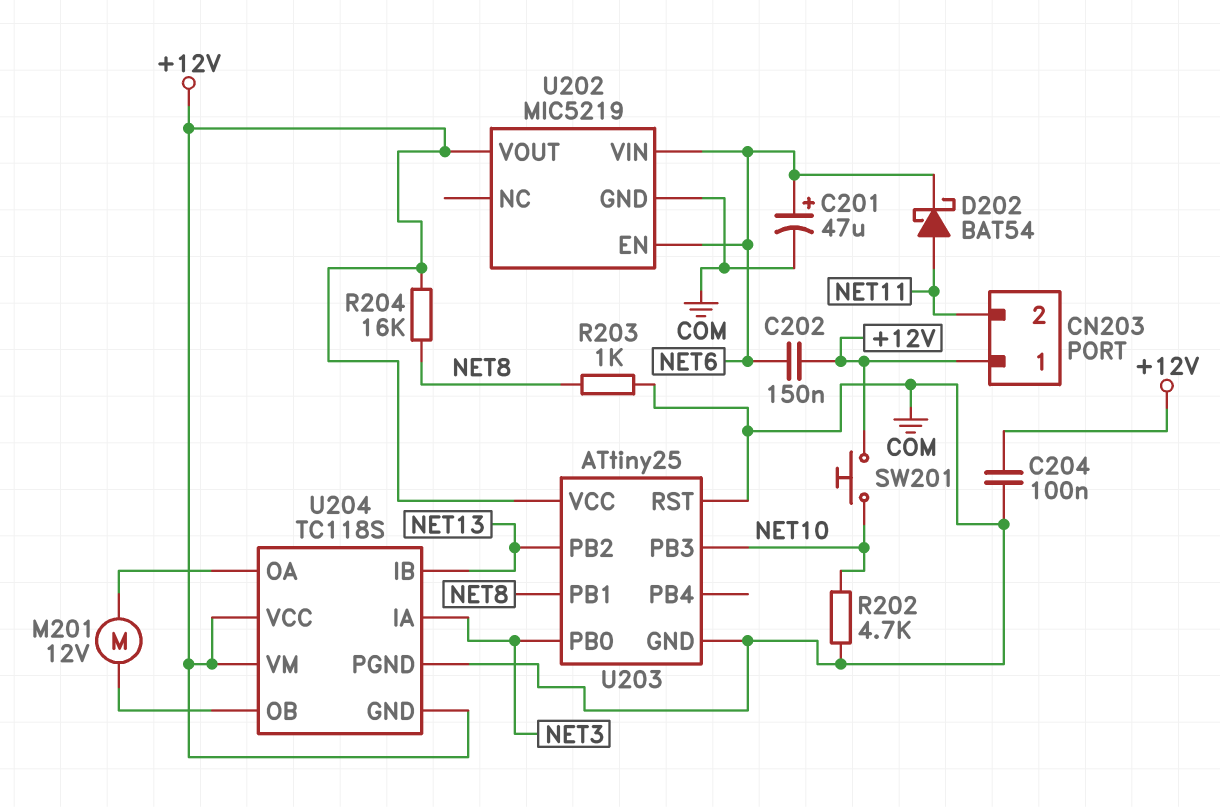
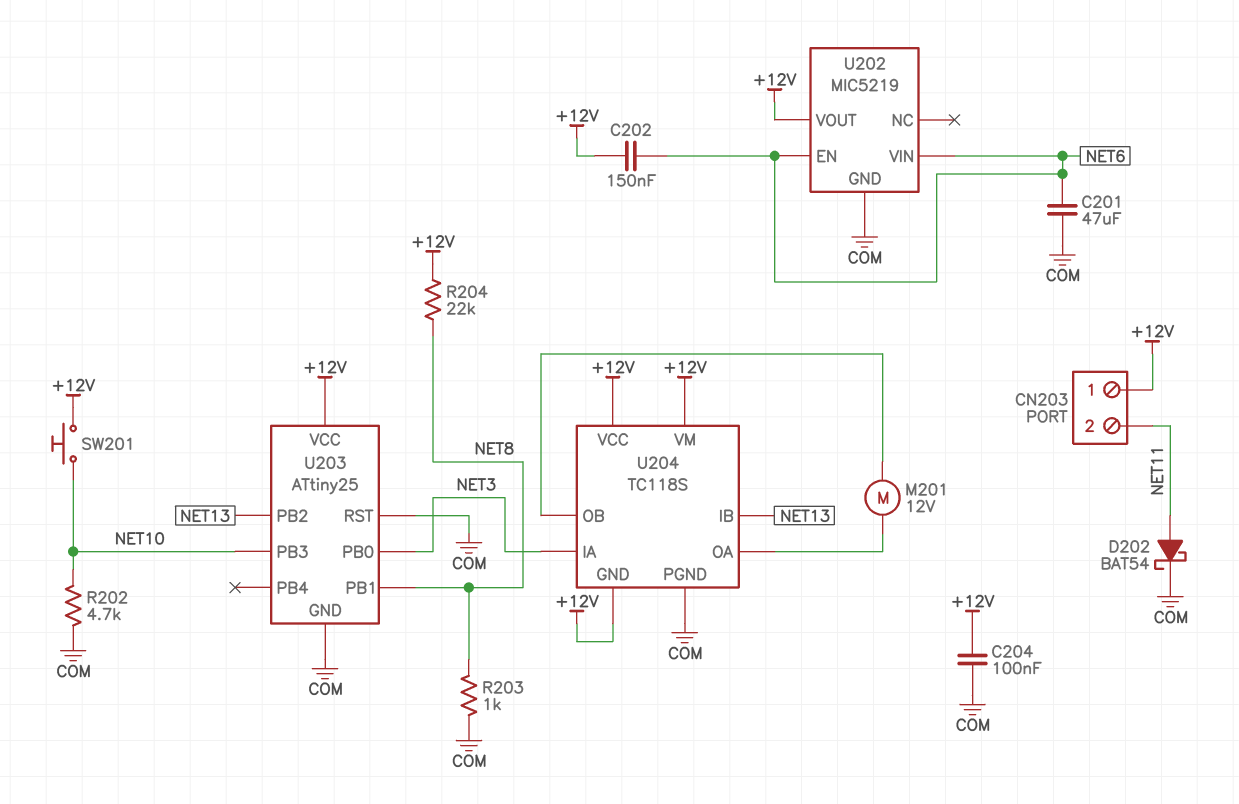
C201: 47uF (plus NET6, minus COM) -> 47uF (COM, NET6)
D202: schottky BAT54 (A NET11, K NET6) -> schottky BAT54 (A NET11, K COM)
R204: 16k (+12V, NET8) -> 22k (+12V, NET8)

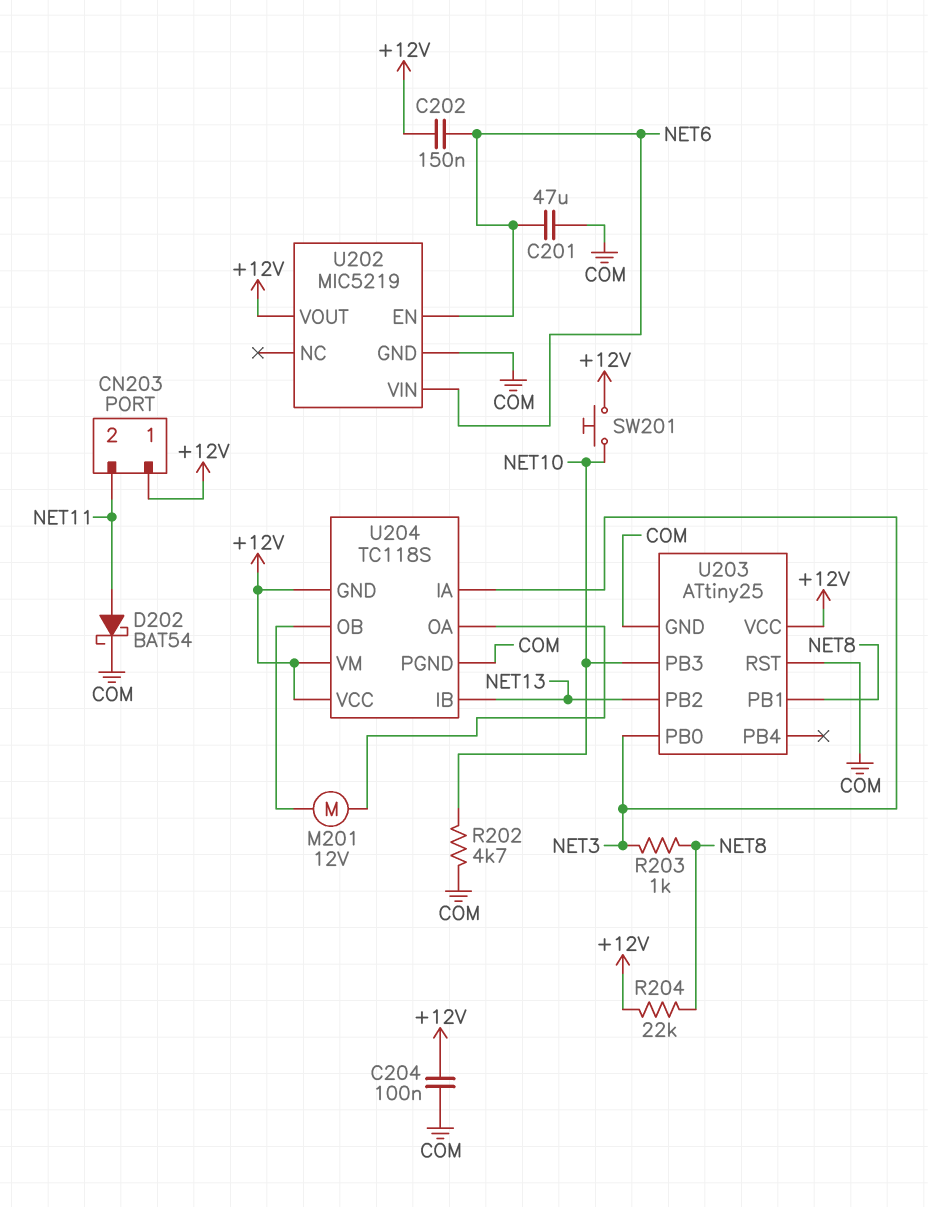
R203: 1k (COM, NET8) -> 1k (NET3, NET8)

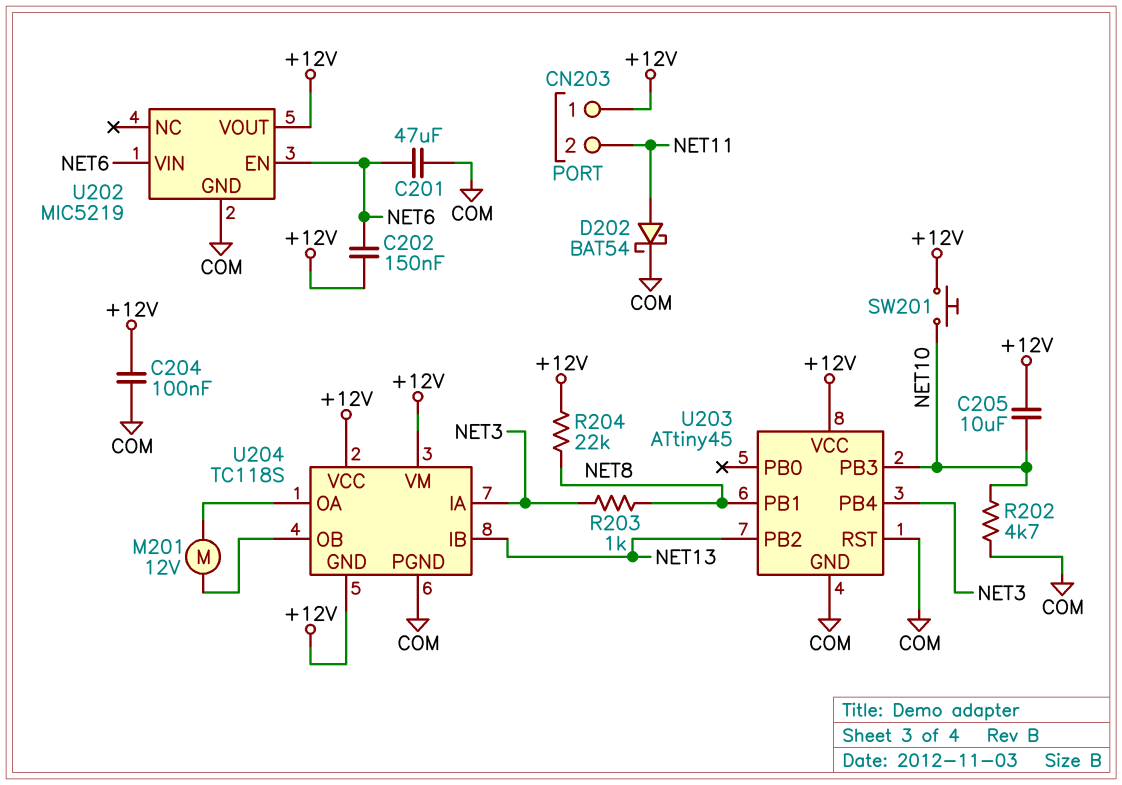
C205: none -> 10uF (+12V, NET10)
U203: ATtiny25 -> ATtiny45
U203 pin PB0: NET3 -> none
U203 pin PB4: none -> NET3

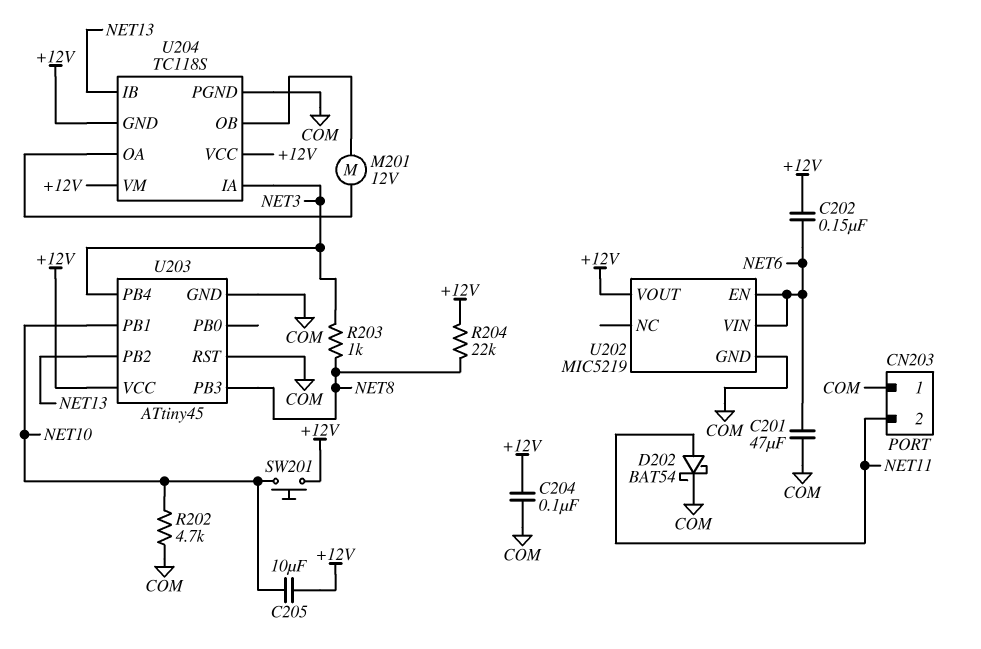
CN203 pin 1: +12V -> COM
U203 pin PB1: NET8 -> NET10
U203 pin PB3: NET10 -> NET8

